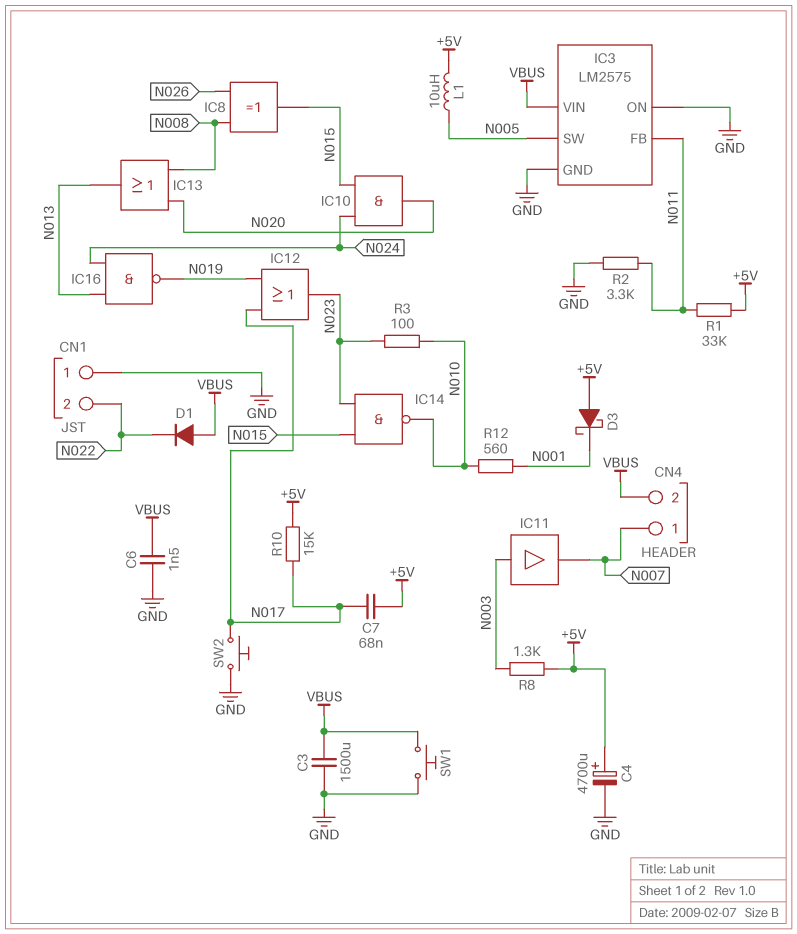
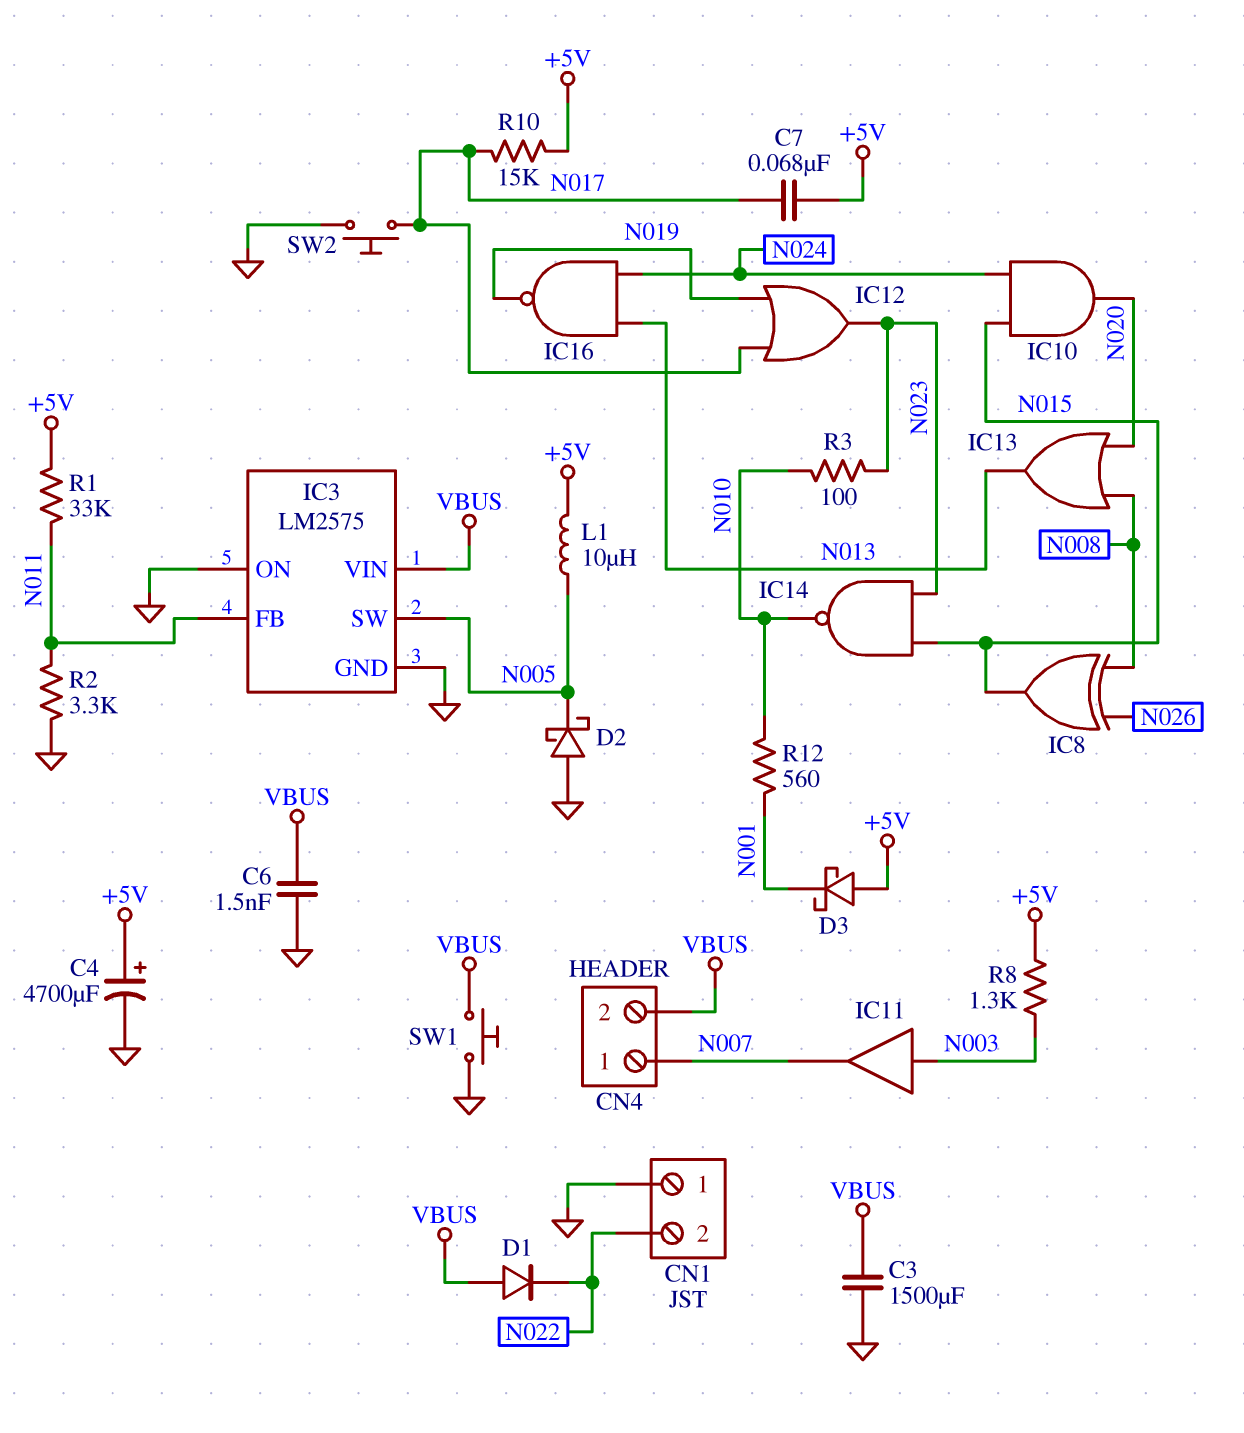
D2: none -> schottky (A GND, K N005)

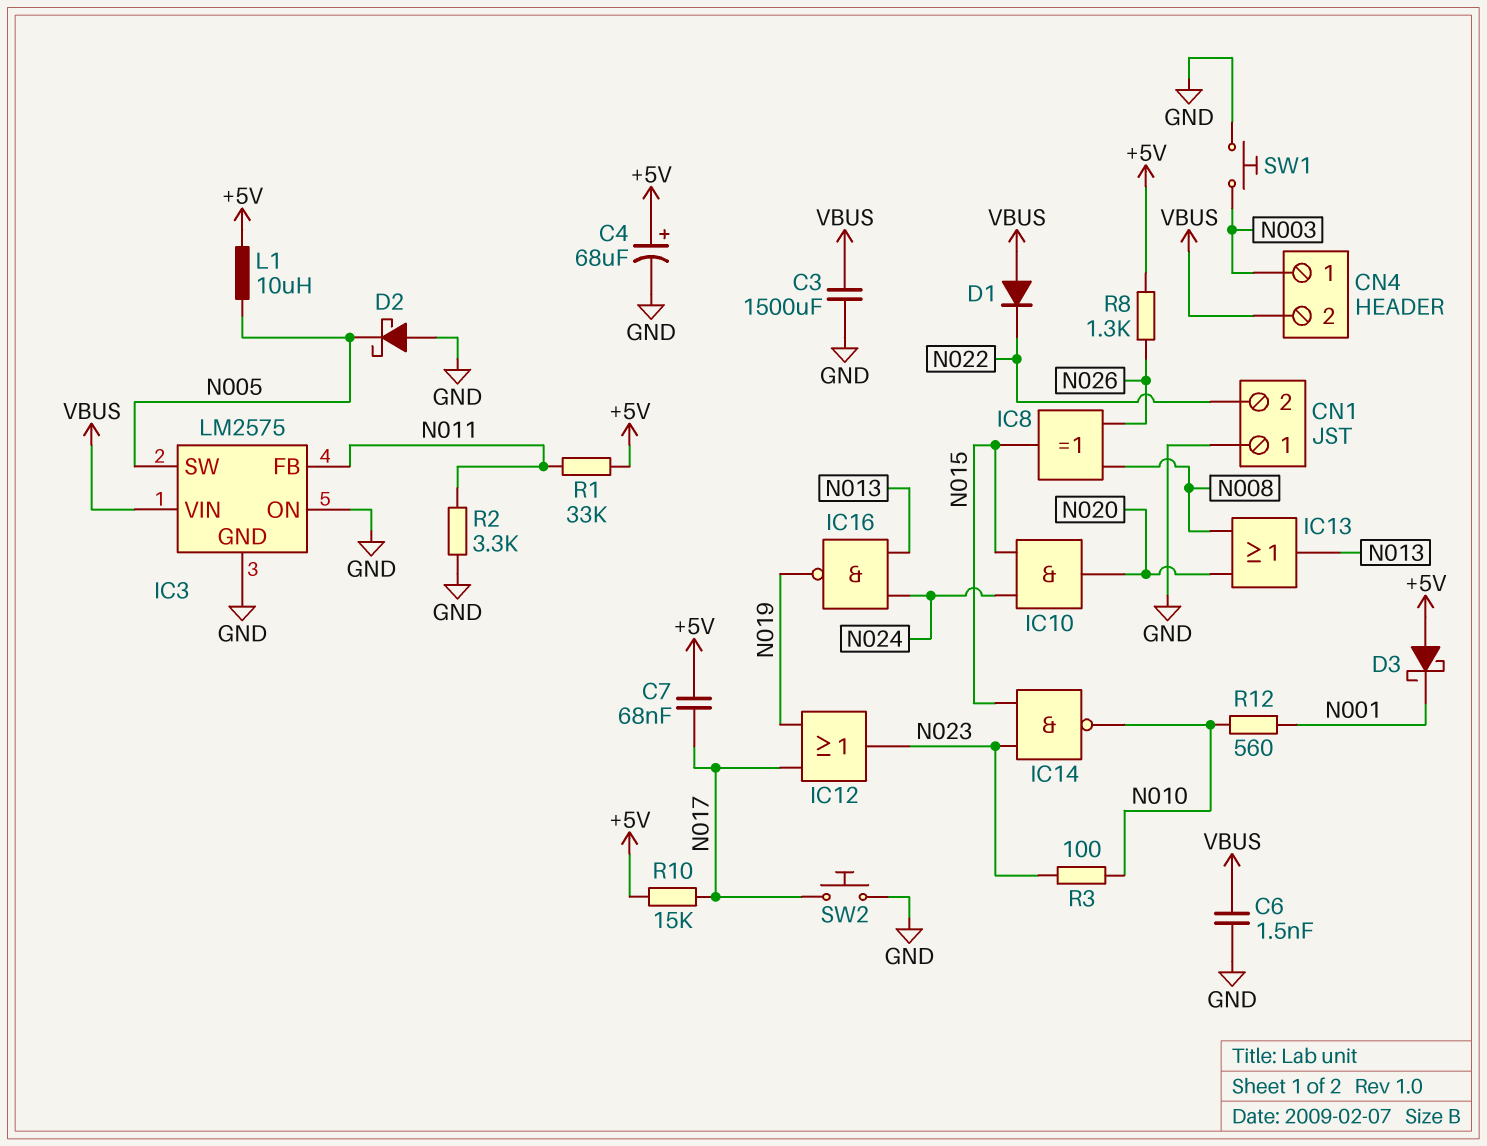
C4: 4700uF (plus +5V, minus GND) -> 68uF (plus +5V, minus GND)
CN4 pin 1: N007 -> N003
IC11: buffer (in N003, out N007) -> none
R8: 1.3k (+5V, N003) -> 1.3k (+5V, N026)
SW1: button (GND, VBUS) -> button (GND, N003)

